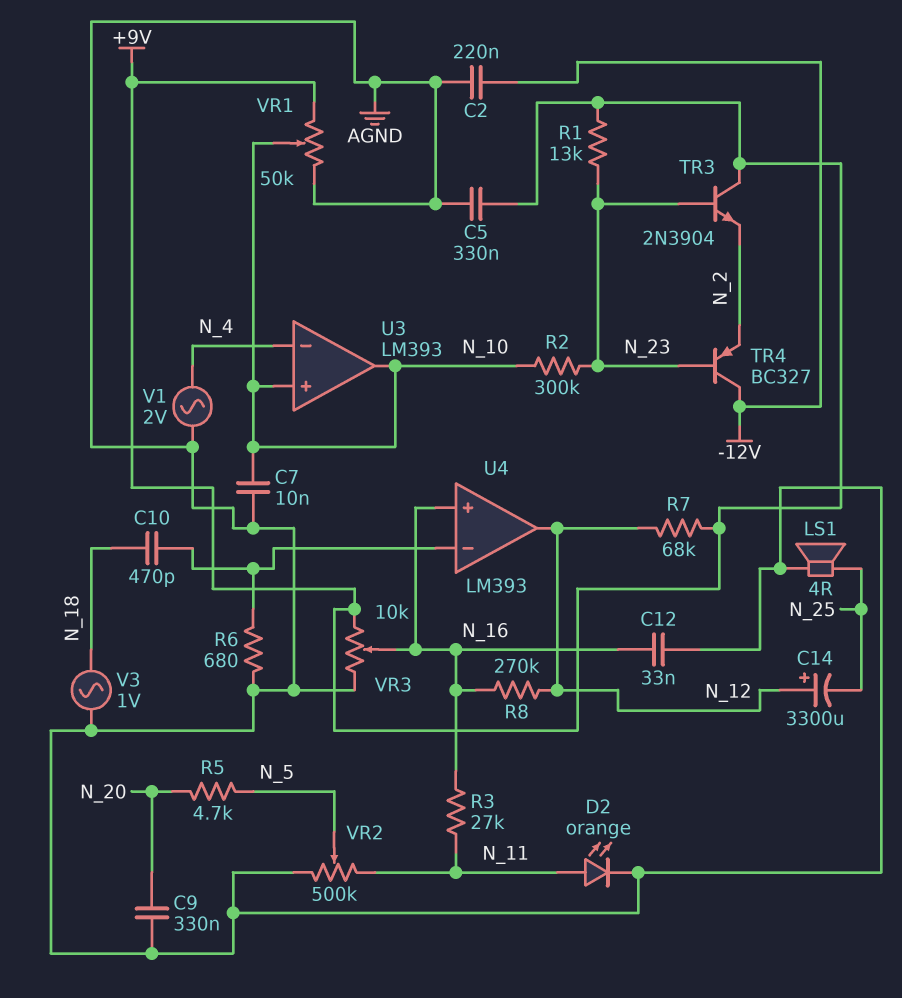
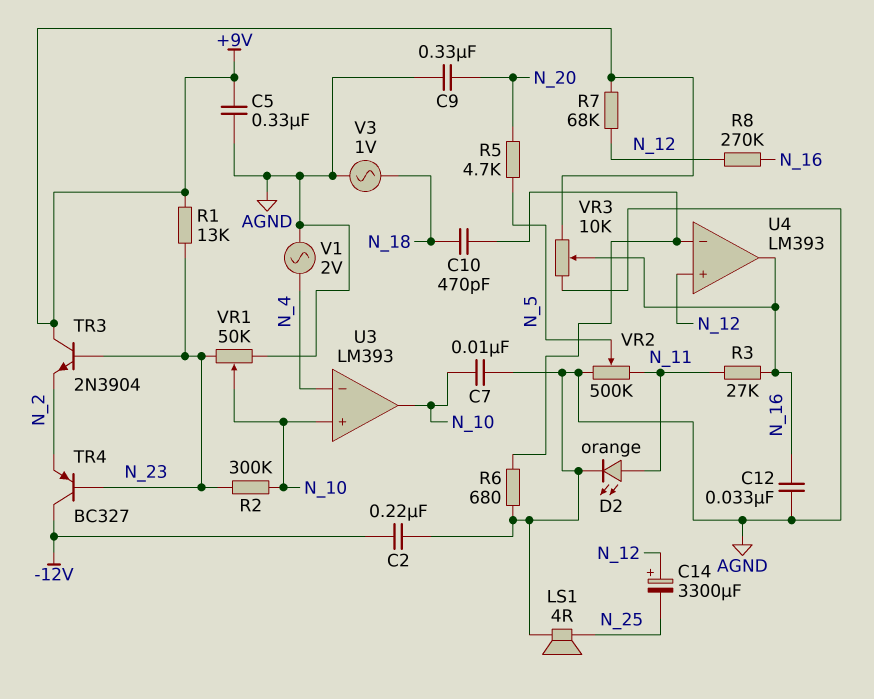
U4 pin in+: N_16 -> N_12
U4 pin out: N_12 -> N_16
VR1: 50k (+9V, AGND, wiper N_10) -> 50k (AGND, N_23, wiper N_10)

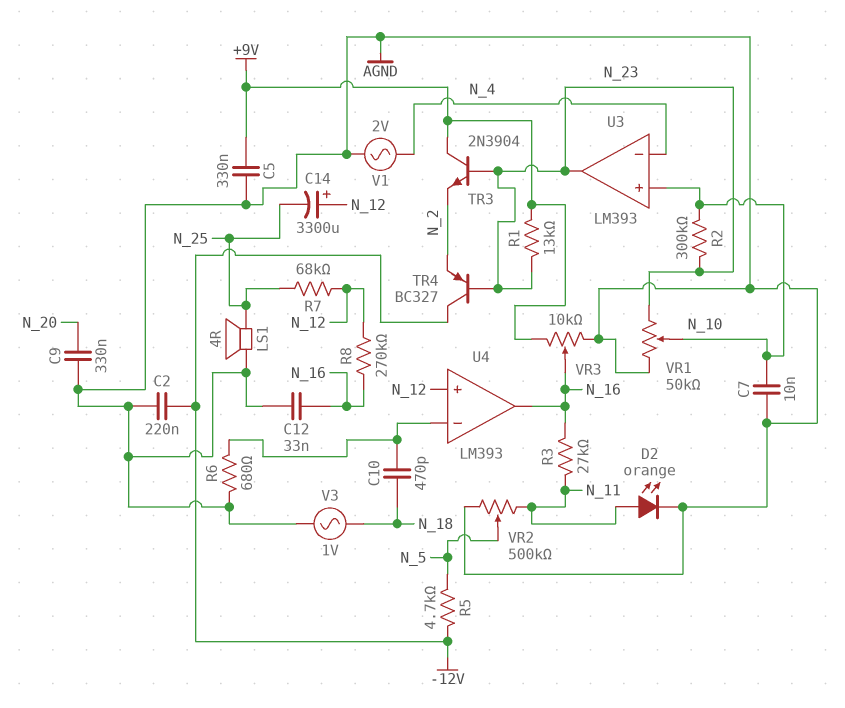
R5: 4.7k (N_5, N_20) -> 4.7k (-12V, N_5)
R7: 68k (+9V, N_12) -> 68k (N_12, N_25)
U3 pin out: N_10 -> N_23

